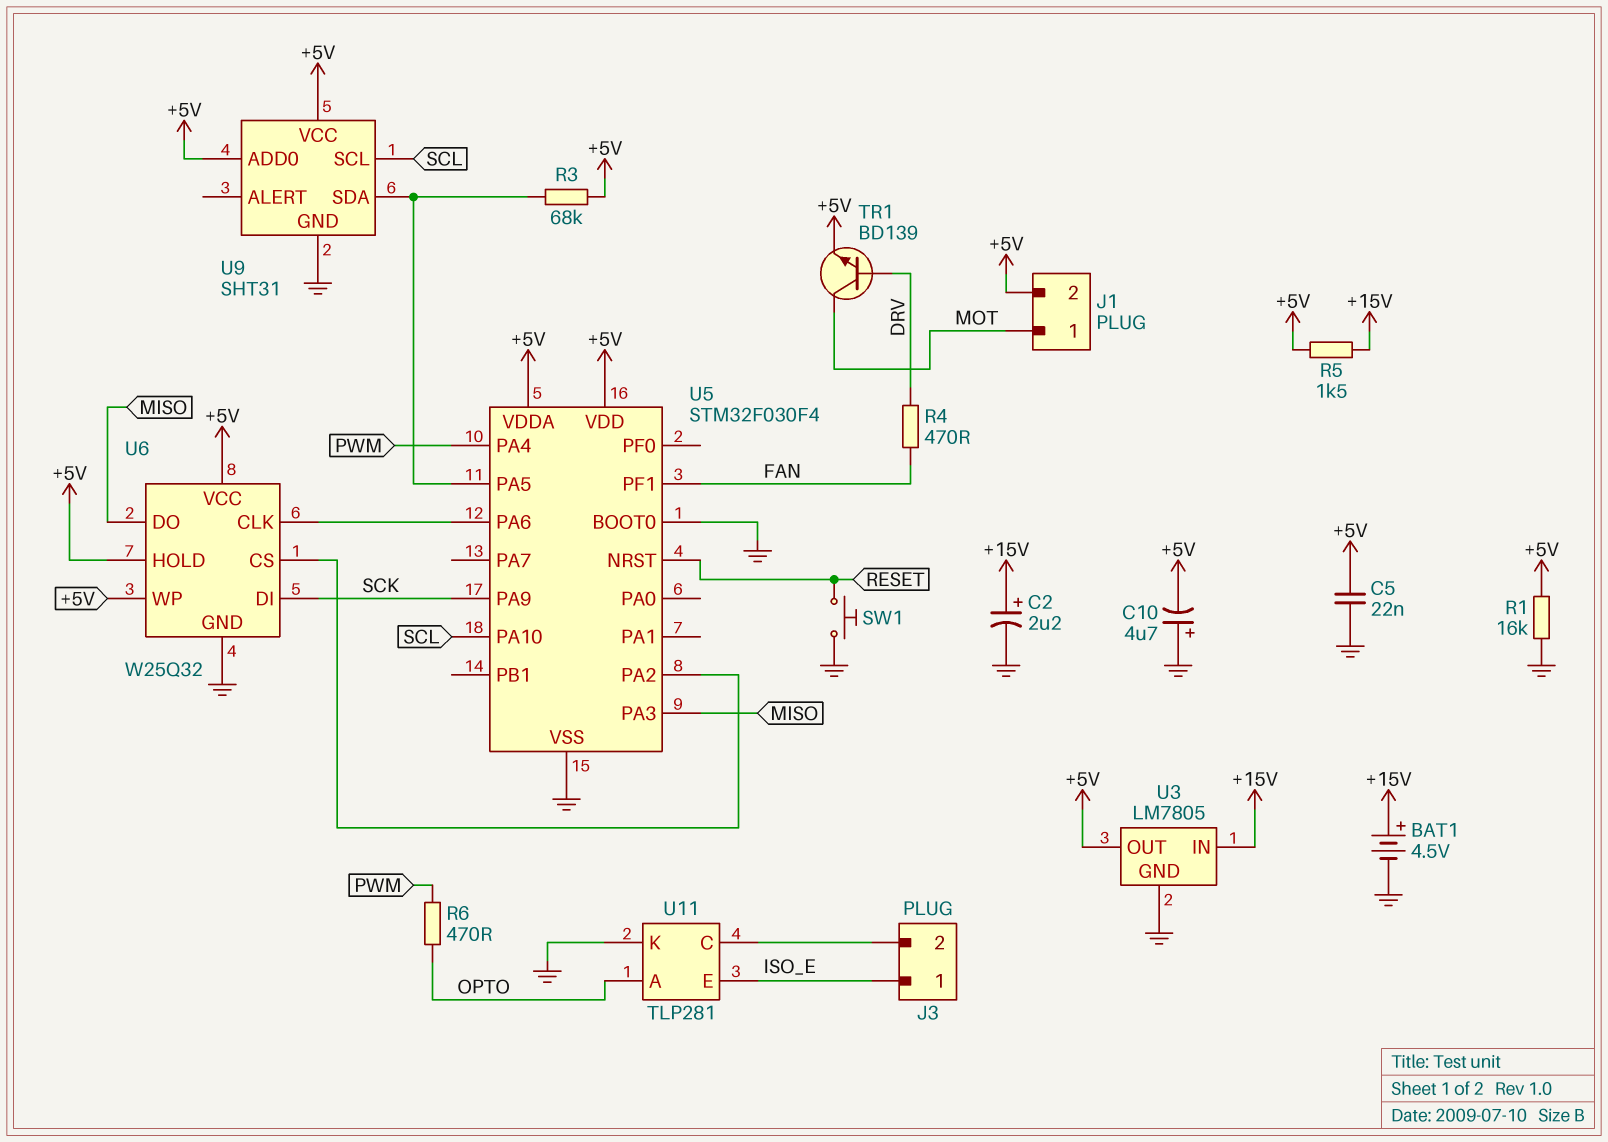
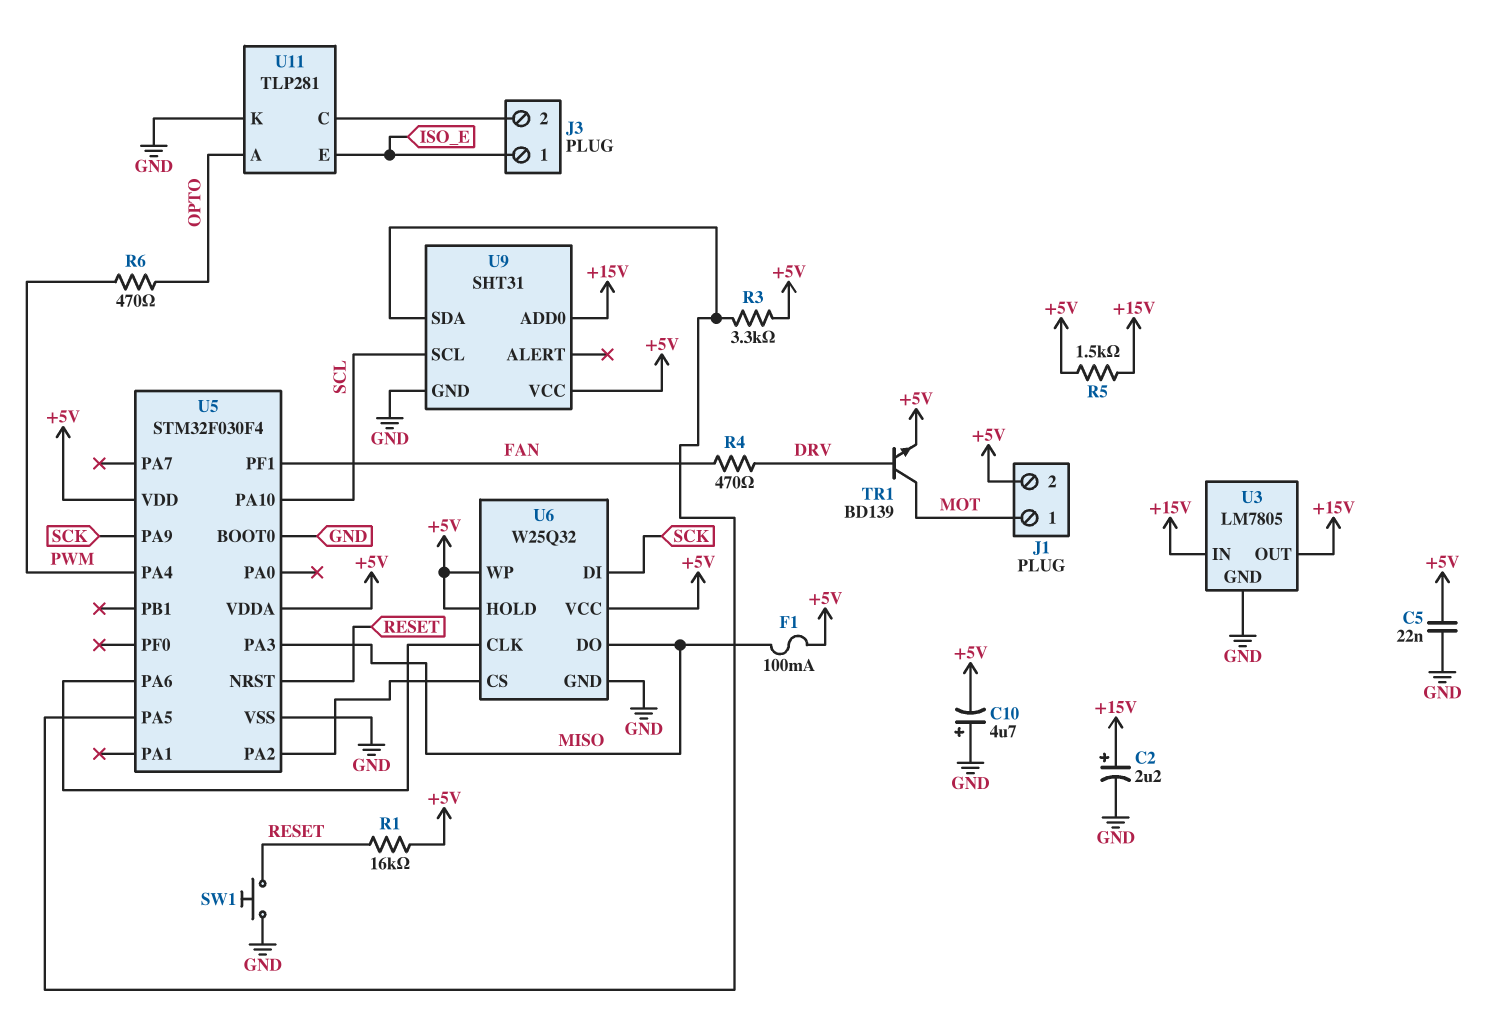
BAT1: 4.5V (plus +15V, minus GND) -> none
F1: none -> 100mA (+5V, MISO)
R1: 16k (+5V, GND) -> 16k (+5V, RESET)
R3: 68k (+5V, U5/PA5) -> 3.3k (+5V, U5/PA5)
U3 pin OUT: +5V -> +15V
U9 pin ADD0: +5V -> +15V

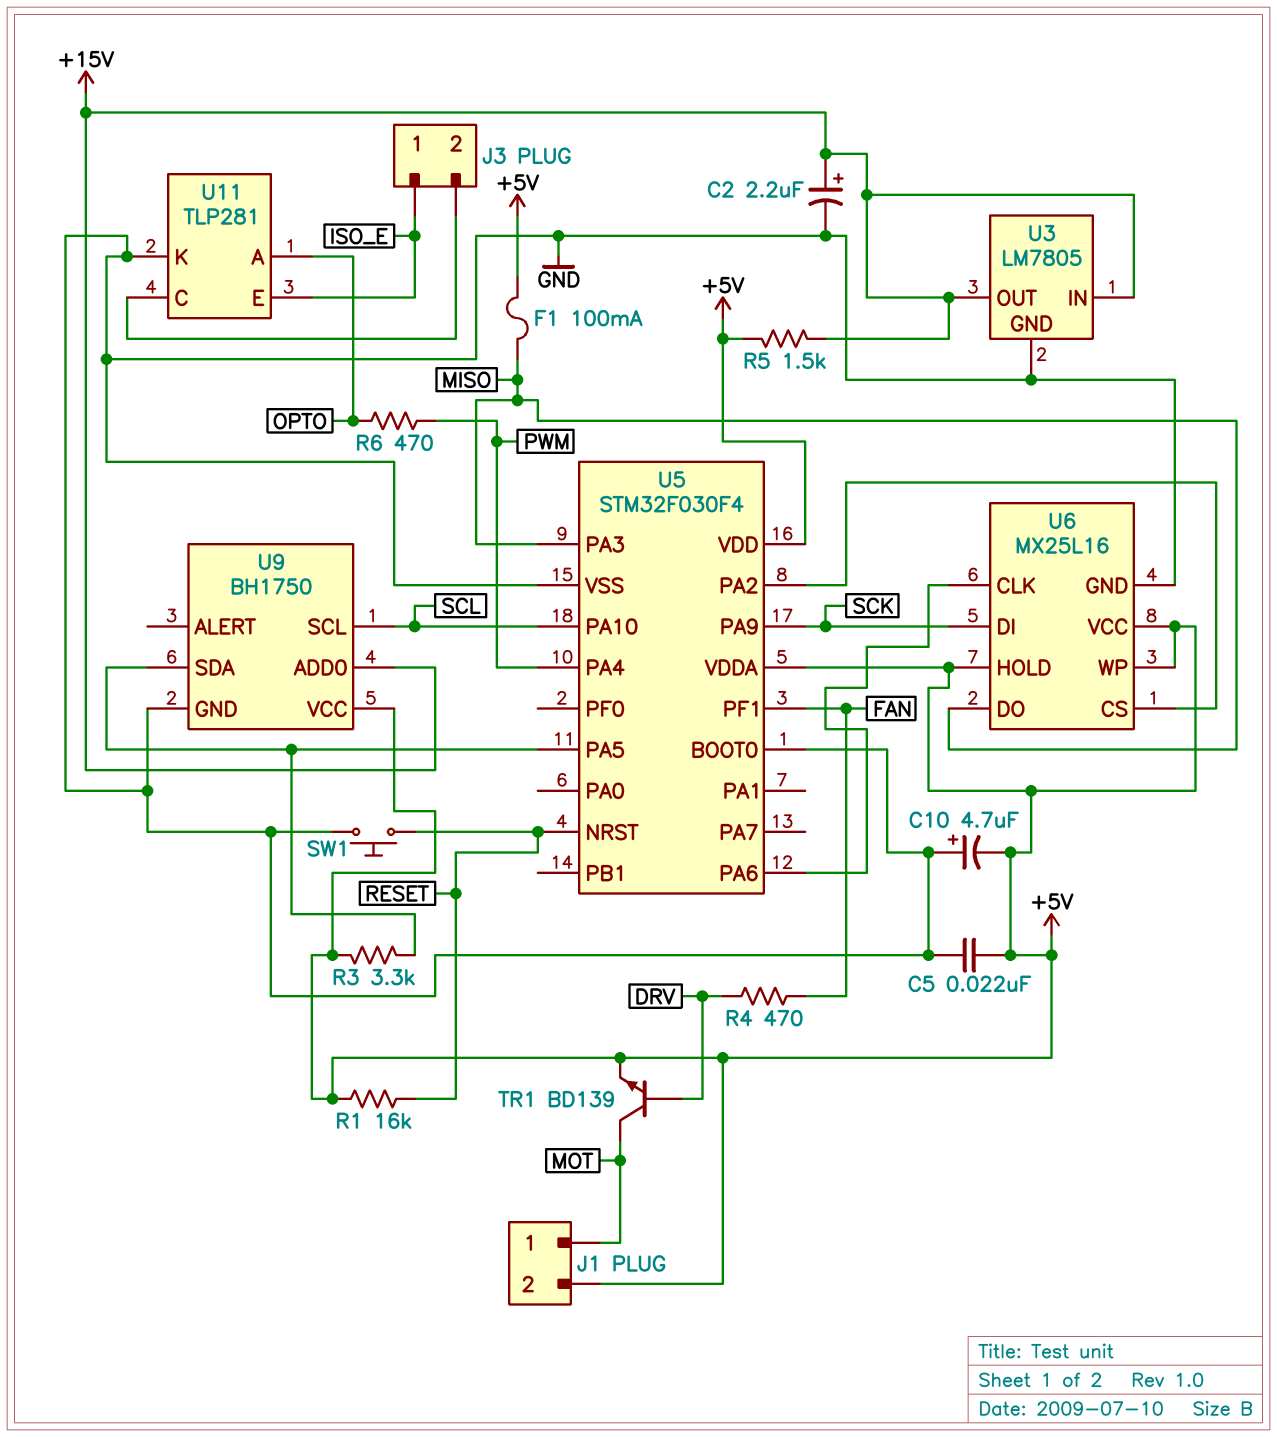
U6: W25Q32 -> MX25L16
U9: SHT31 -> BH1750

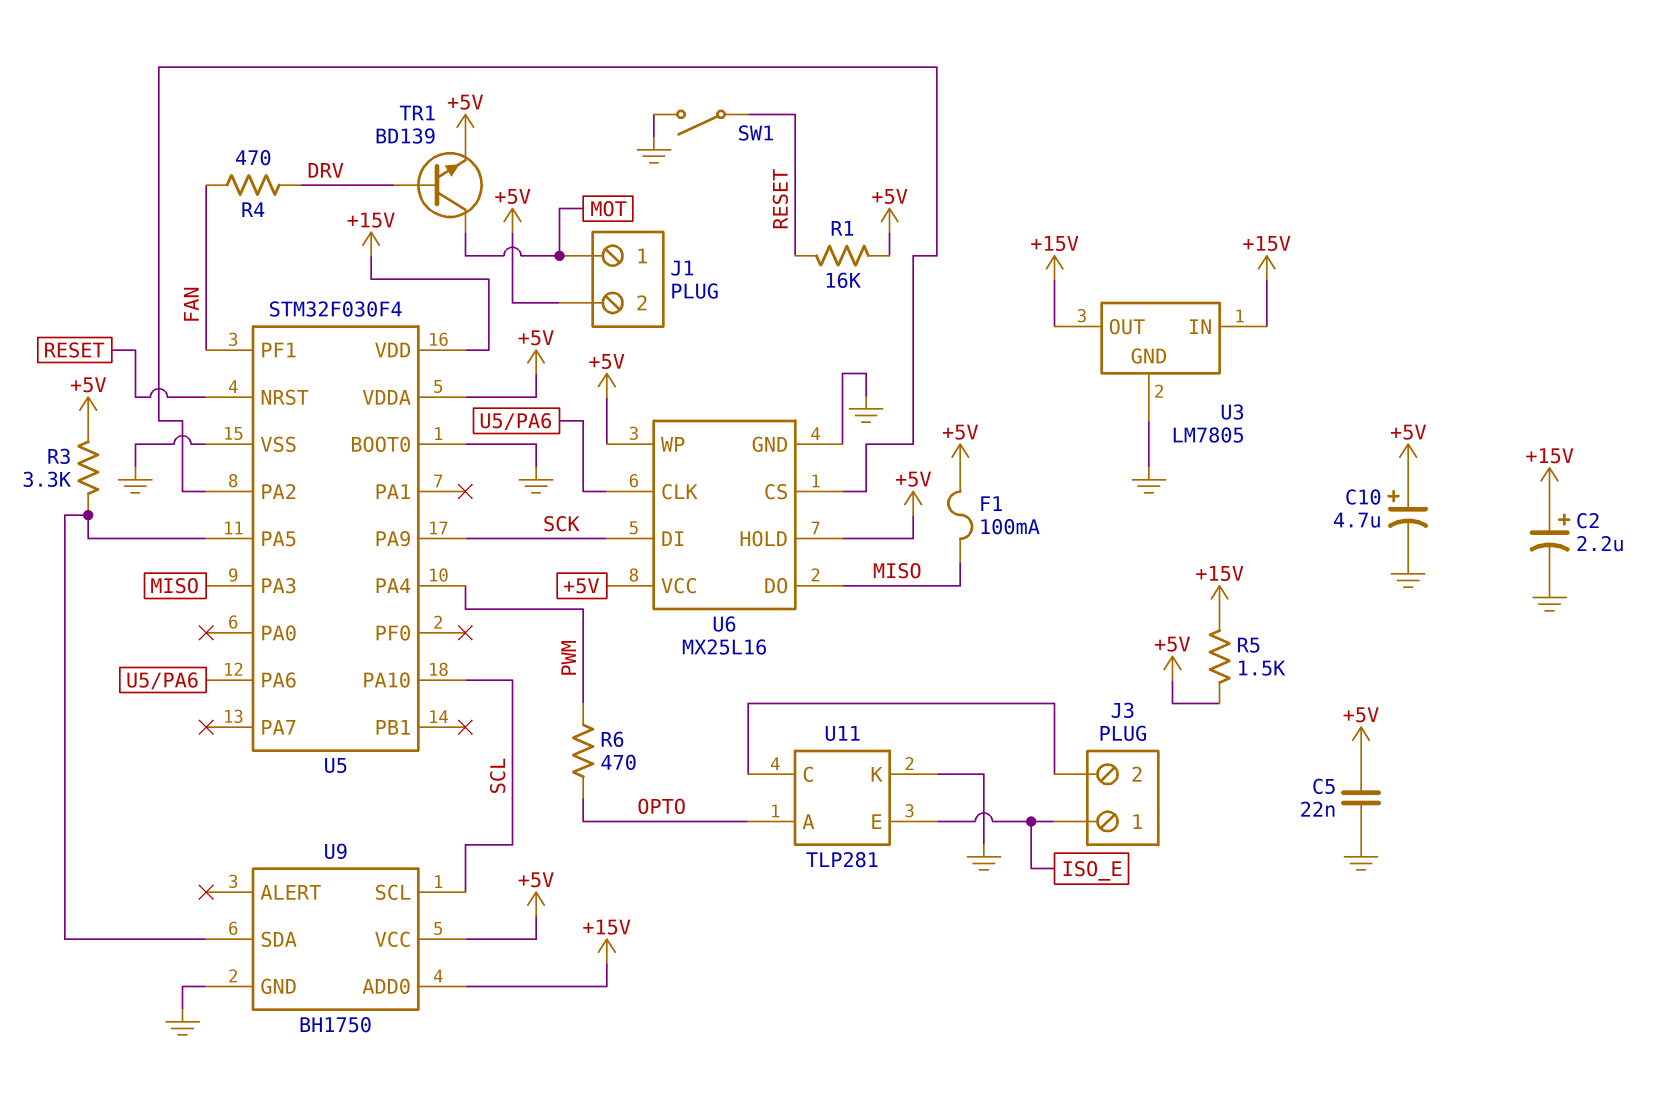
C10: 4.7uF (plus GND, minus +5V) -> 4.7uF (plus +5V, minus GND)
SW1: button (GND, RESET) -> switch (GND, RESET)
U5 pin VDD: +5V -> +15V

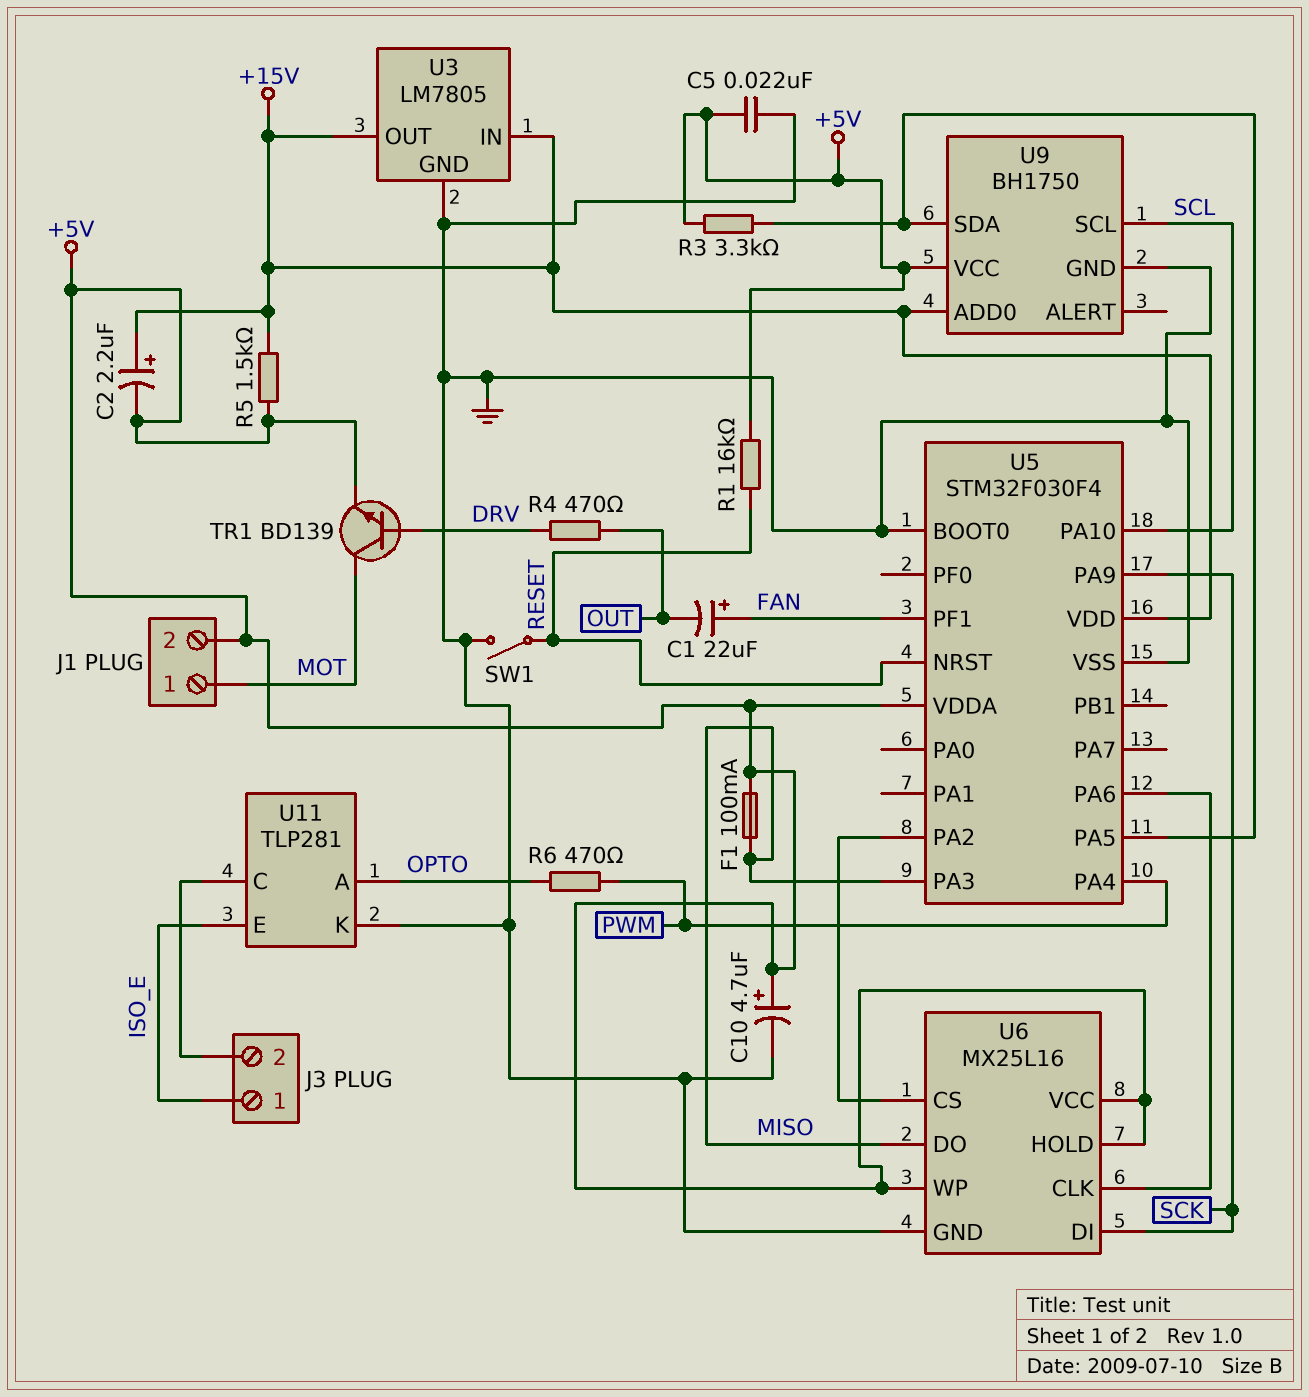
C1: none -> 22uF (plus FAN, minus OUT)
C2: 2.2uF (plus +15V, minus GND) -> 2.2uF (plus +15V, minus +5V)
R4: 470 (DRV, FAN) -> 470 (DRV, OUT)

